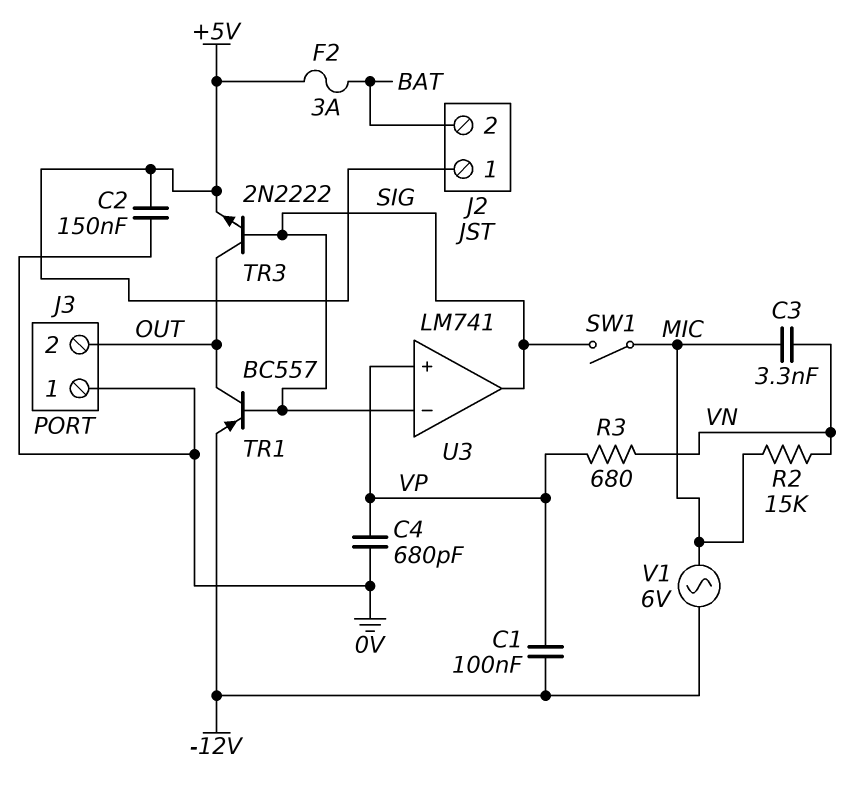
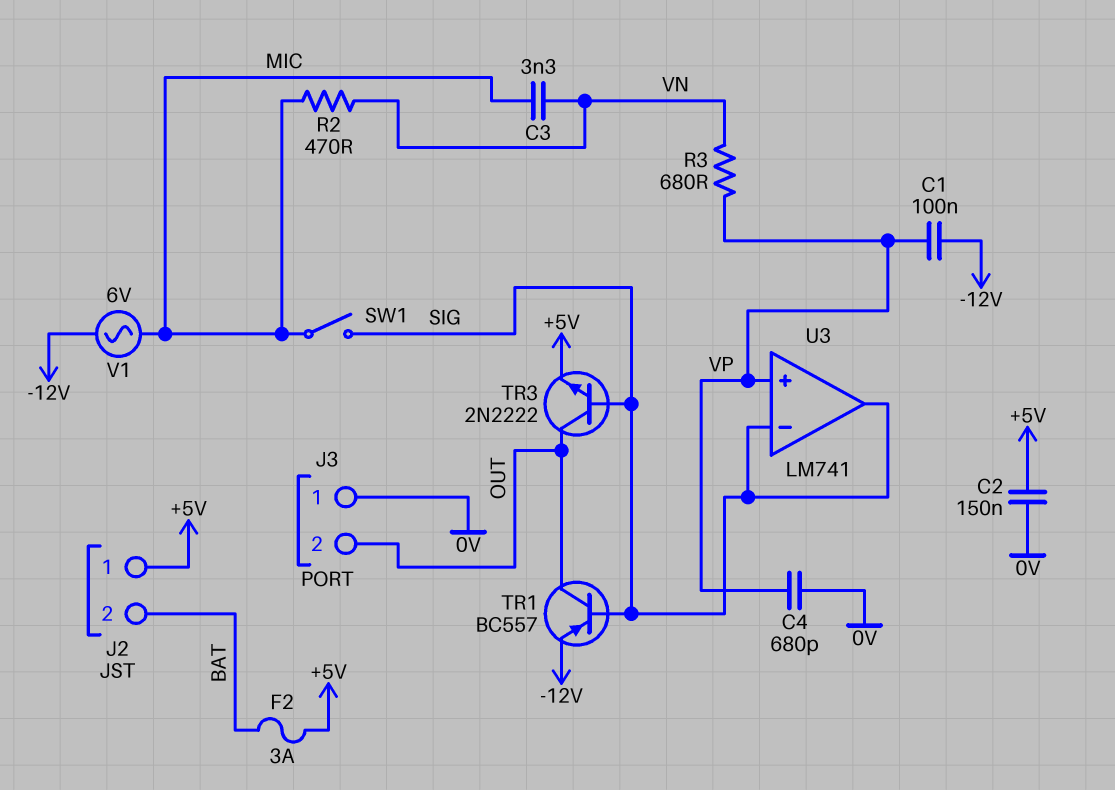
R2: 15k (MIC, VN) -> 470 (MIC, VN)

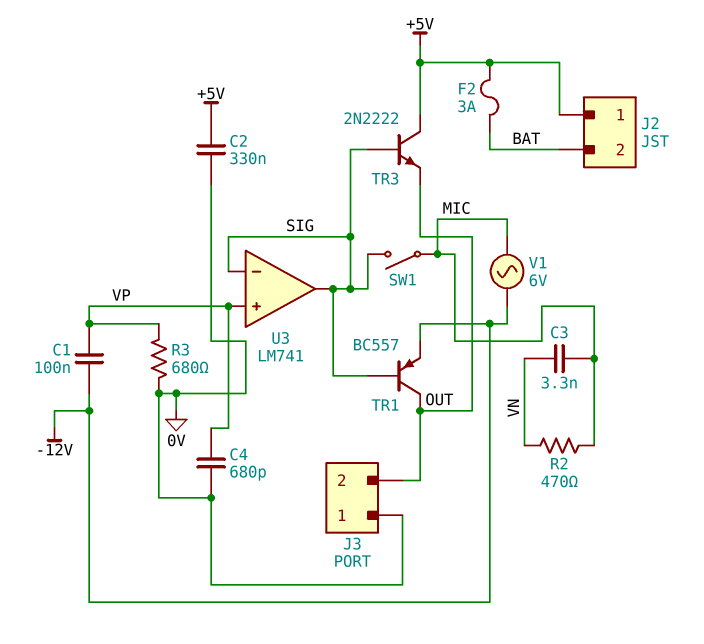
C2: 150nF (+5V, 0V) -> 330nF (+5V, 0V)
R3: 680 (VN, VP) -> 680 (0V, VP)
TR3: NPN 2N2222 (B SIG, C OUT, E +5V) -> NPN 2N2222 (B SIG, C +5V, E OUT)

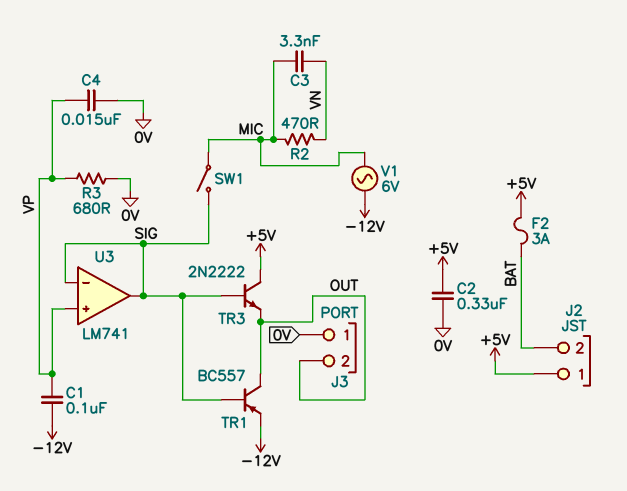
C4: 680pF (0V, VP) -> 15nF (0V, VP)

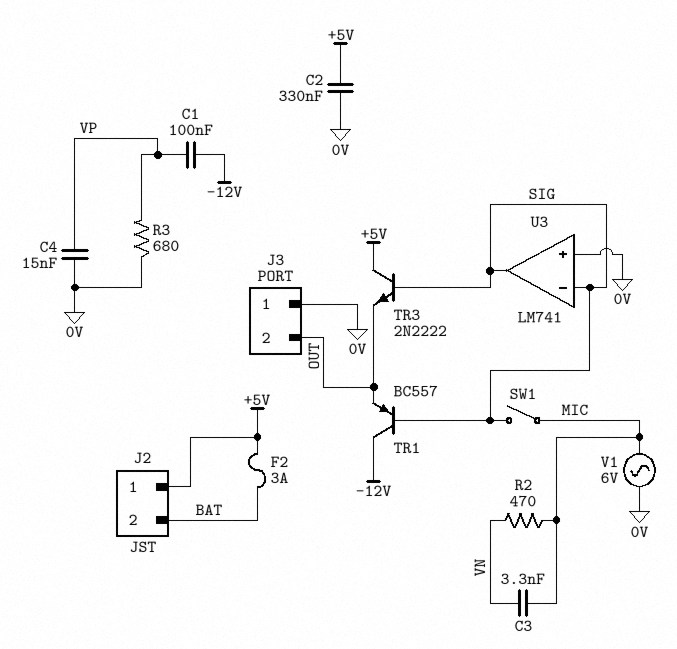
TR1: PNP BC557 (B SIG, C OUT, E -12V) -> PNP BC557 (B SIG, C -12V, E OUT)
U3 pin in+: VP -> 0V
V1: AC 6V (-12V, MIC) -> AC 6V (0V, MIC)

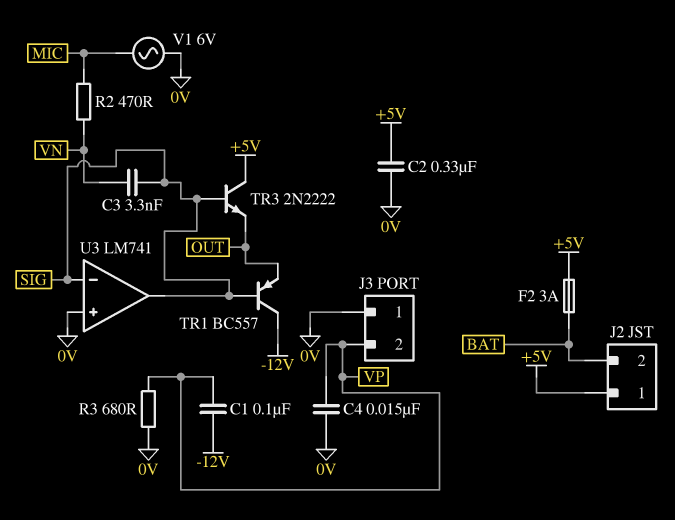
C3: 3.3nF (MIC, VN) -> 3.3nF (SIG, VN)
J3 pin 2: OUT -> VP
SW1: switch (MIC, SIG) -> none

